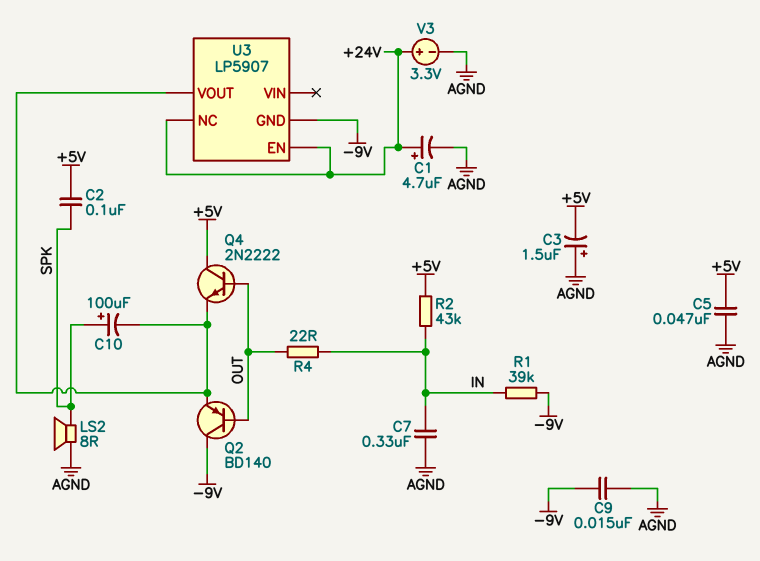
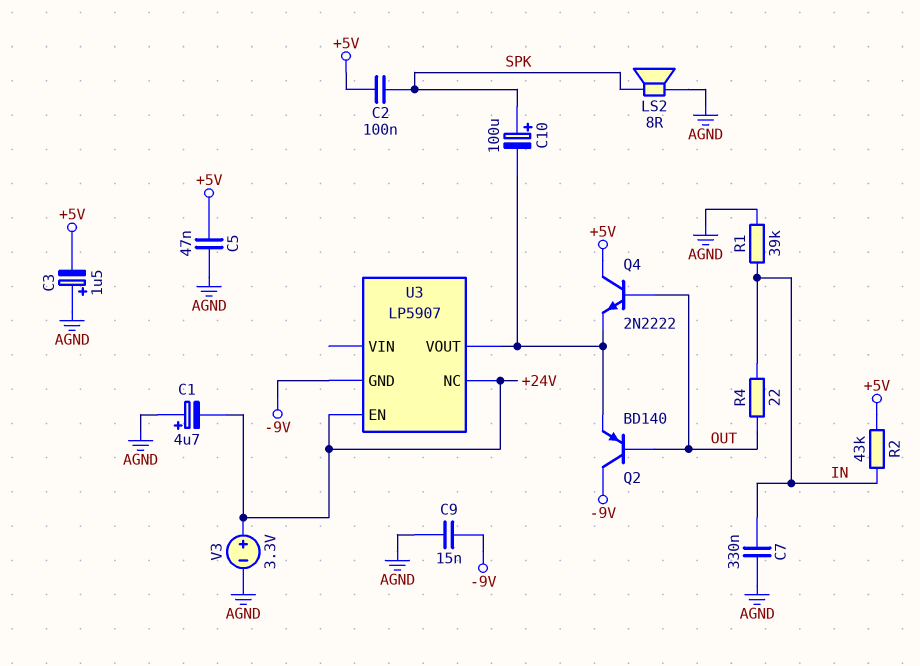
C1: 4.7uF (plus +24V, minus AGND) -> 4.7uF (plus AGND, minus +24V)
R1: 39k (-9V, IN) -> 39k (AGND, IN)

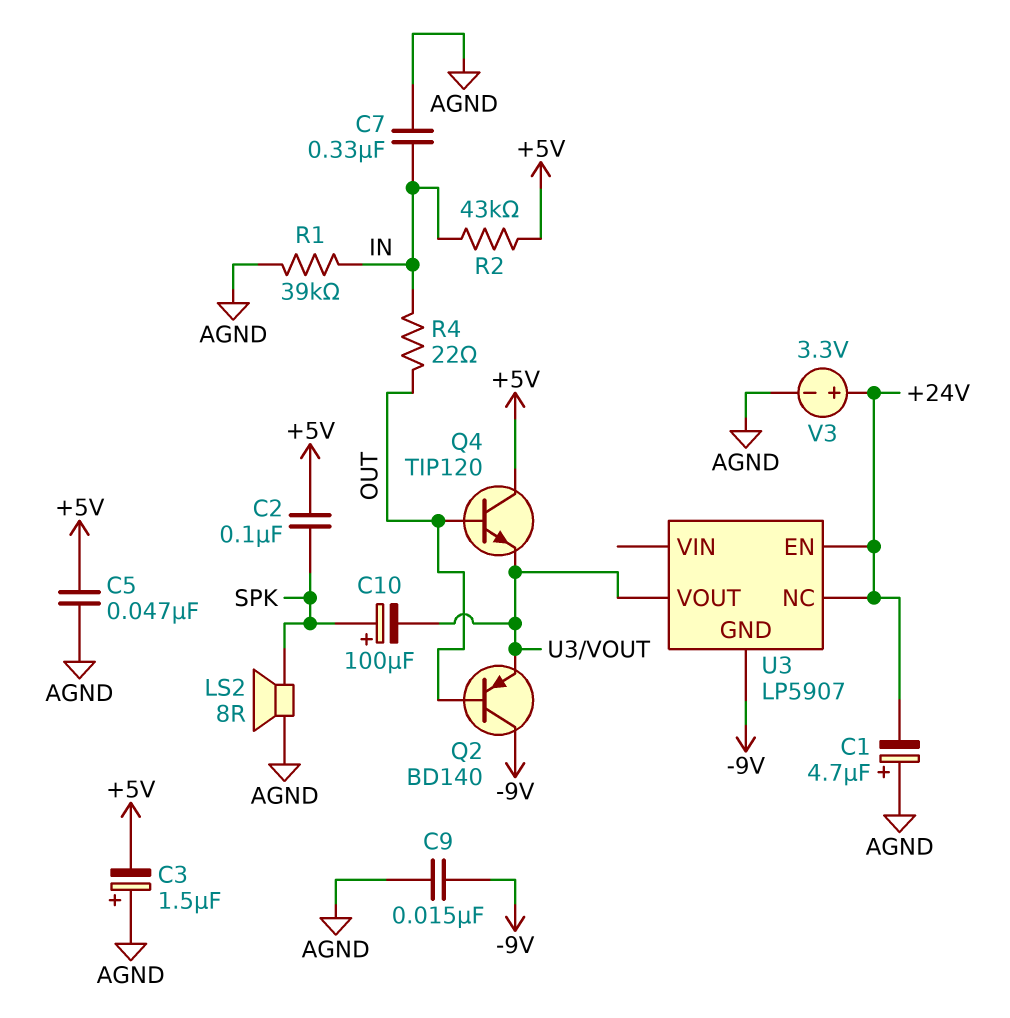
Q4: NPN 2N2222 (B OUT, C +5V, E U3/VOUT) -> NPN TIP120 (B OUT, C +5V, E U3/VOUT)

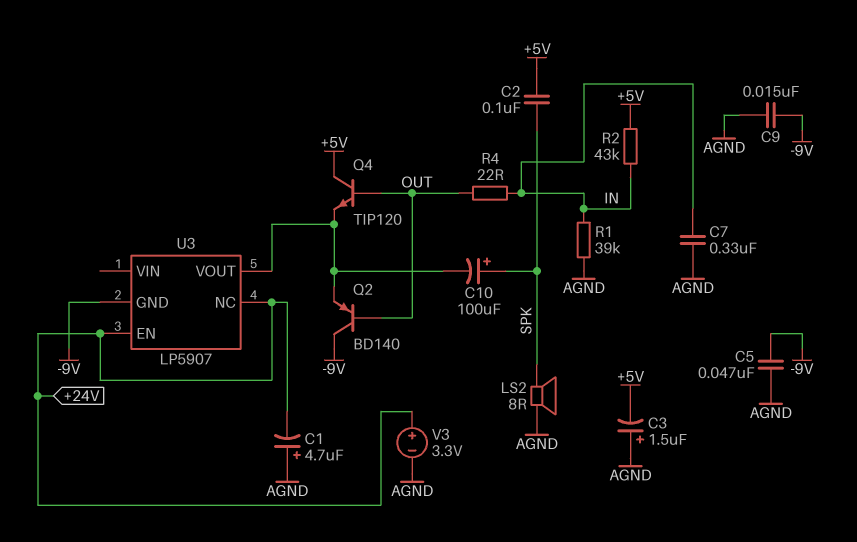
C5: 47nF (+5V, AGND) -> 47nF (-9V, AGND)

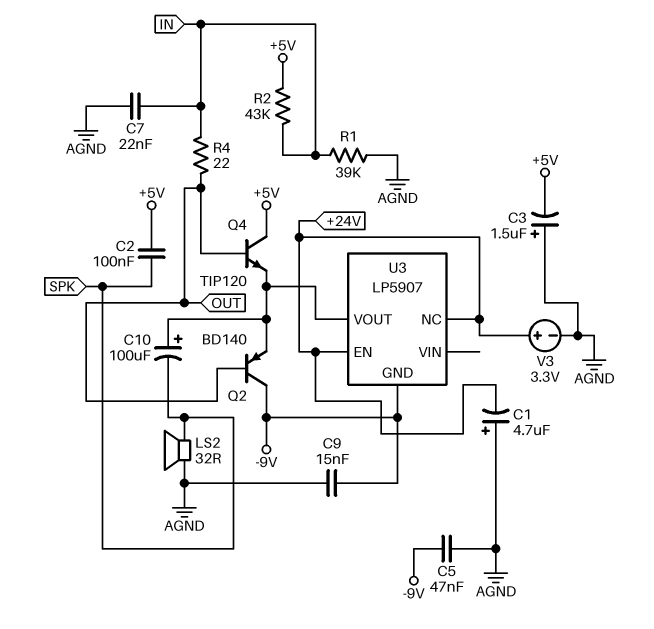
C7: 330nF (AGND, IN) -> 22nF (AGND, IN)
C10: 100uF (plus SPK, minus U3/VOUT) -> 100uF (plus U3/VOUT, minus SPK)
LS2: speaker 8R (AGND, SPK) -> speaker 32R (AGND, SPK)

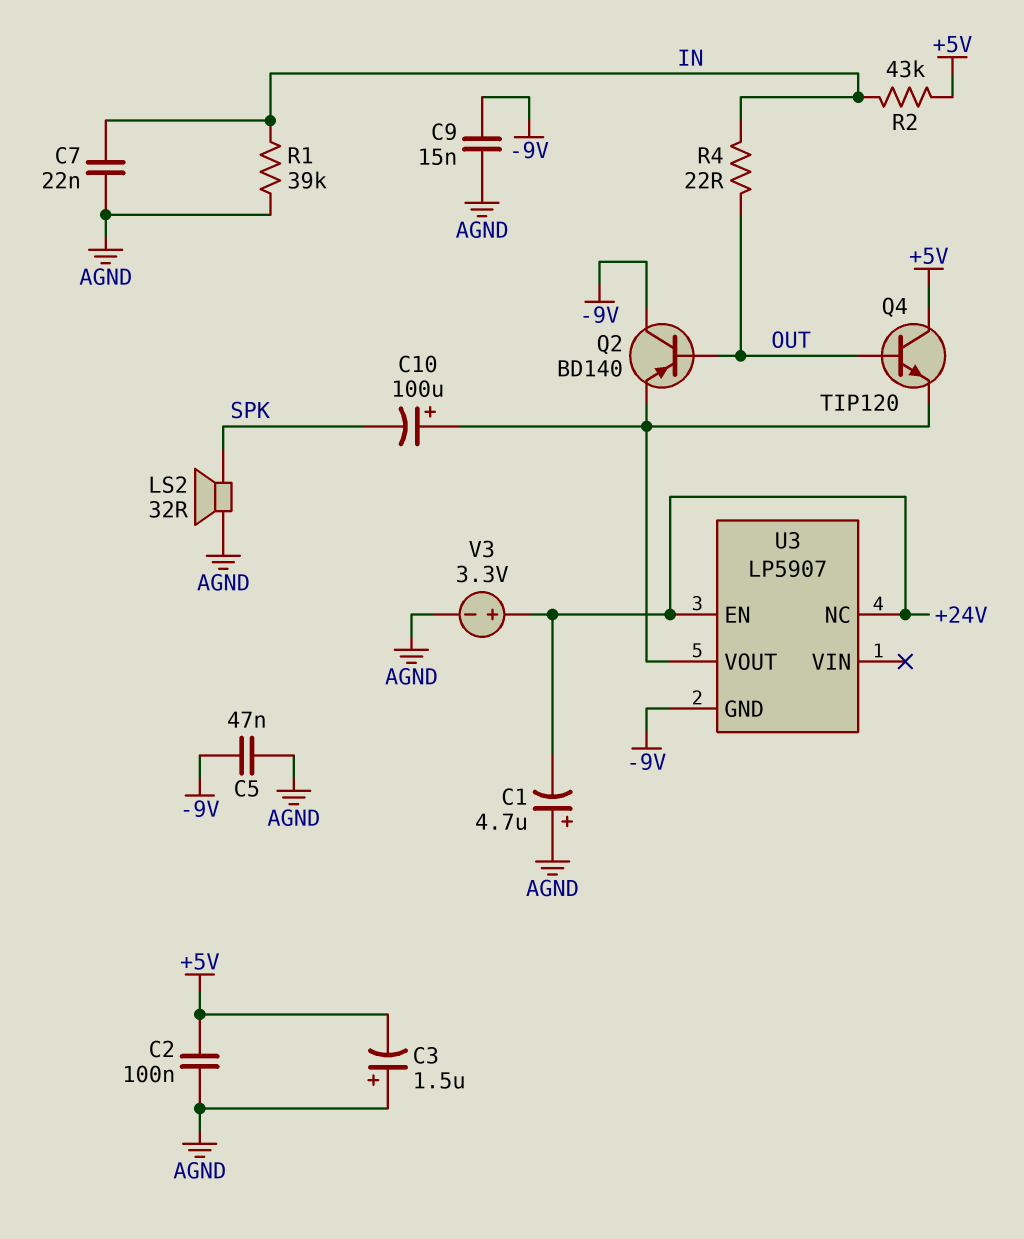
C2: 100nF (+5V, SPK) -> 100nF (+5V, AGND)

